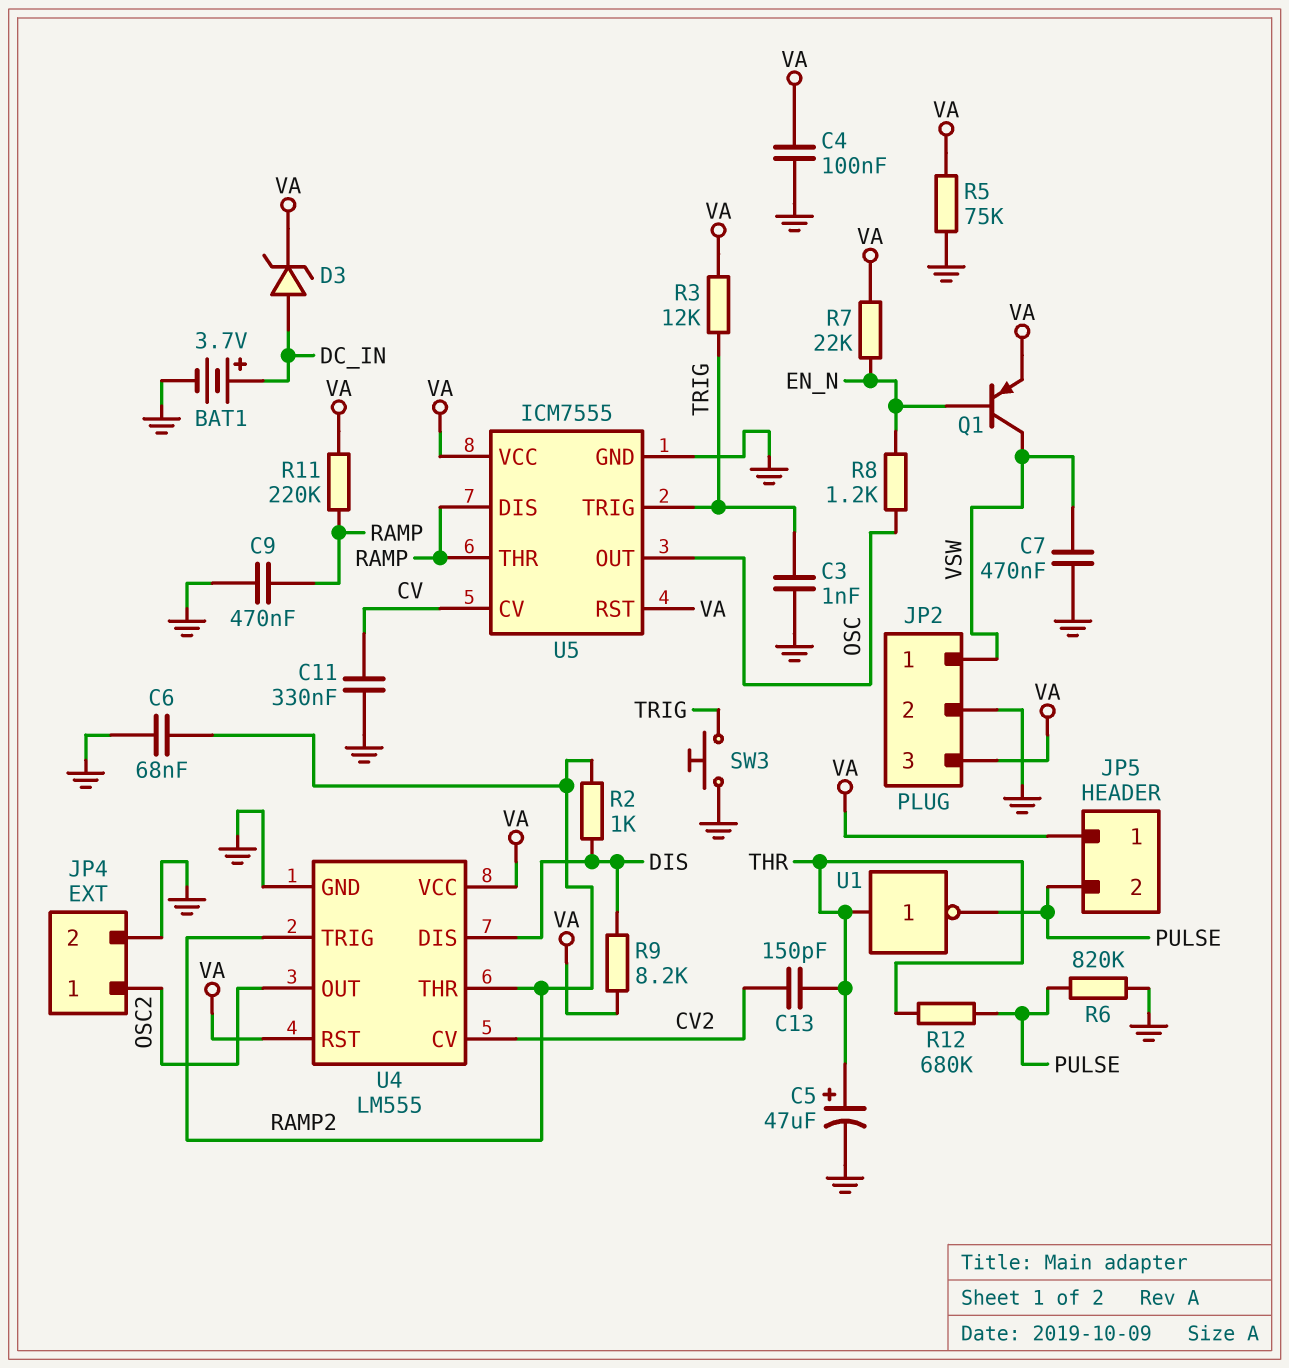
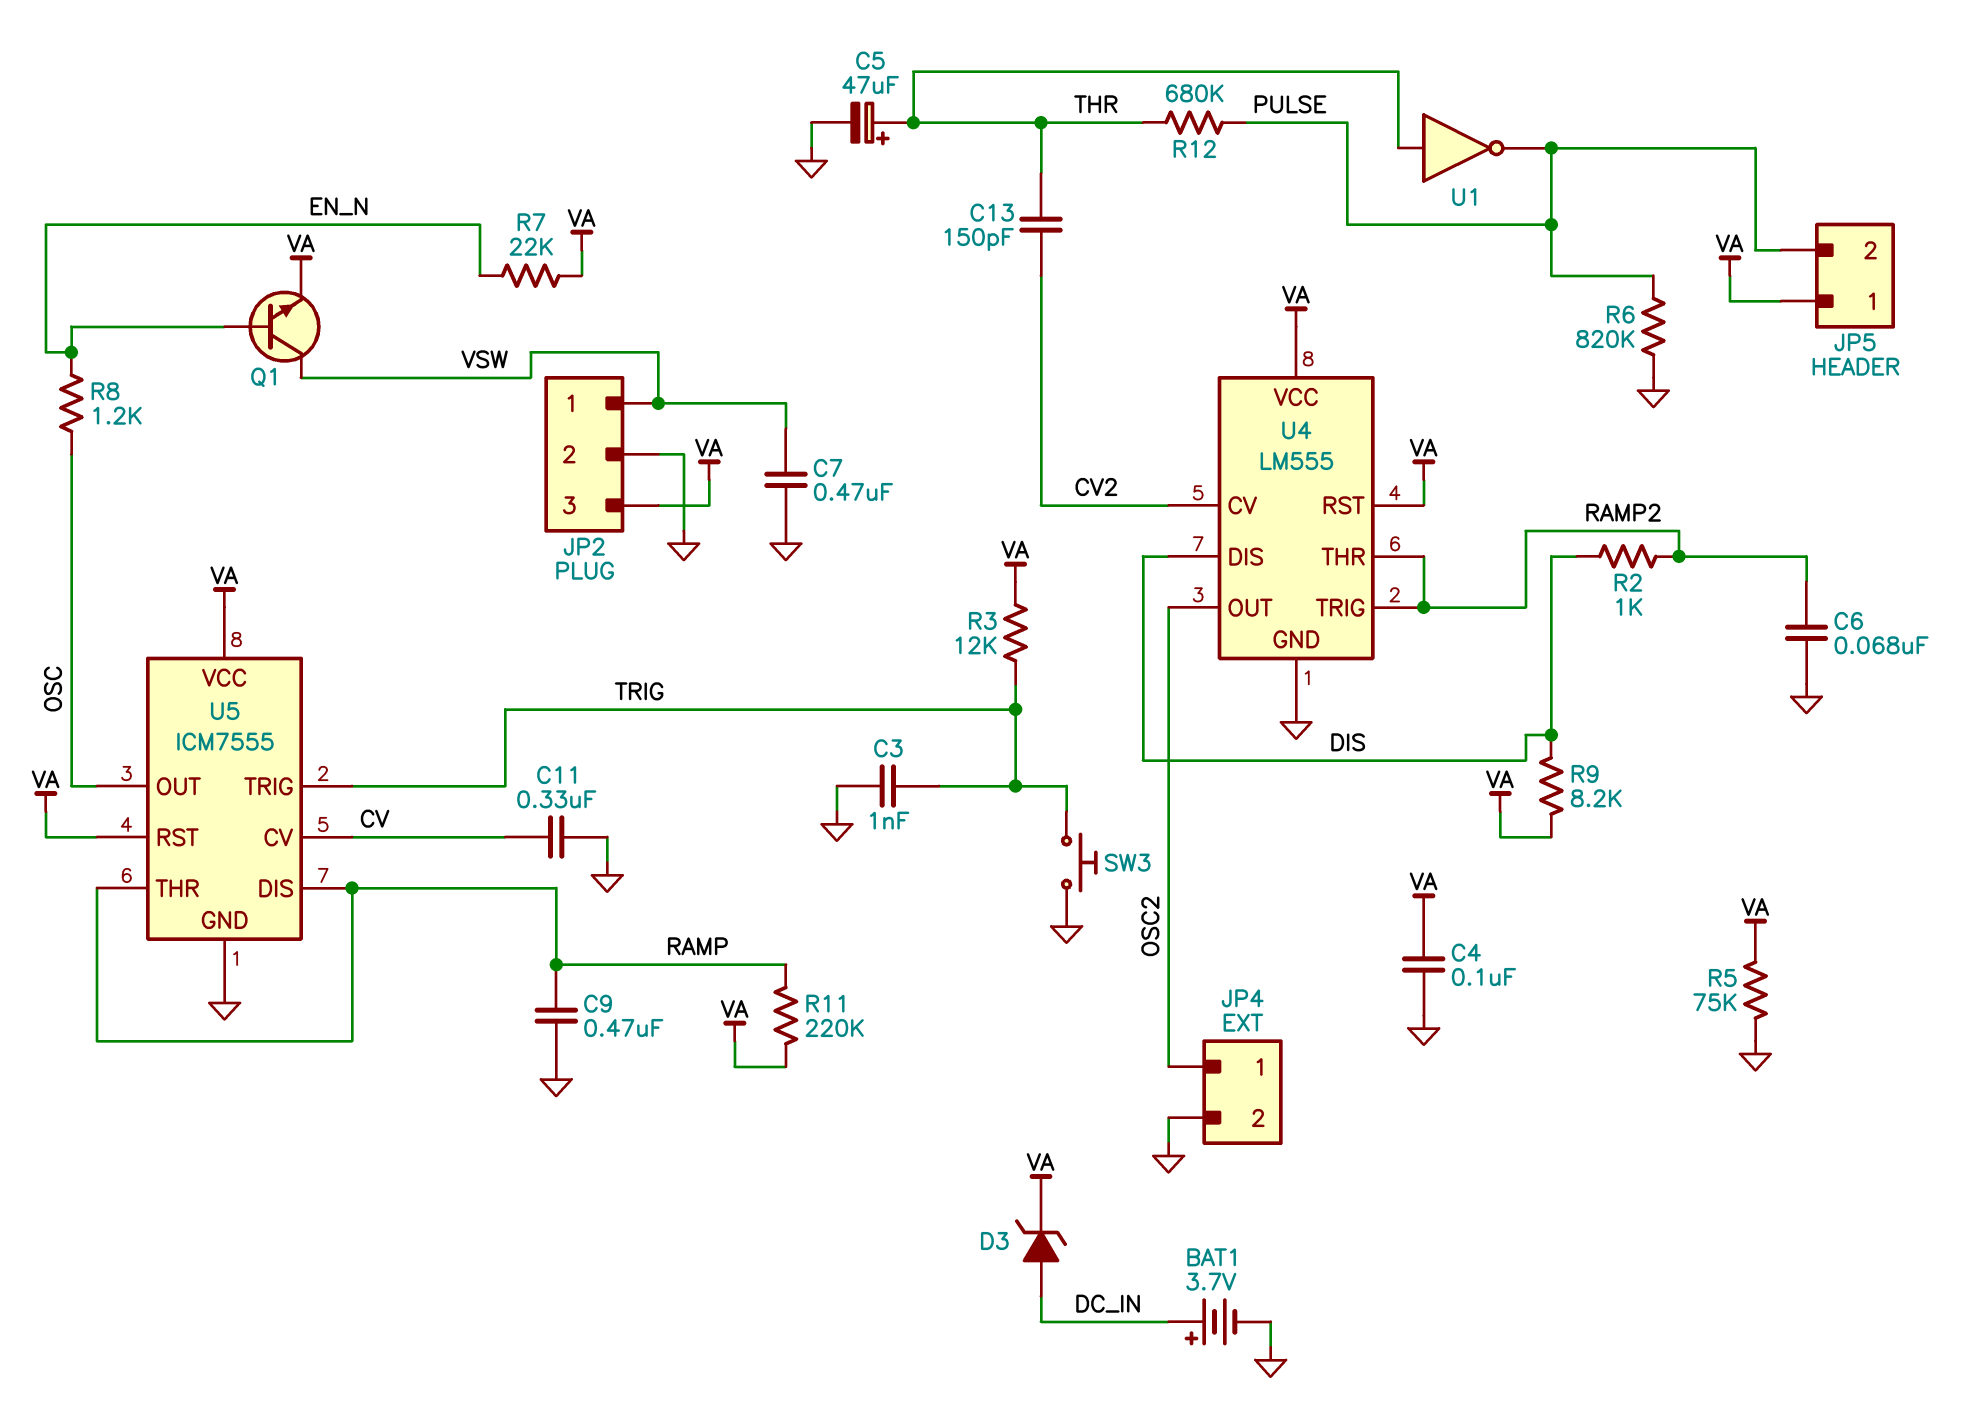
Q1: PNP (B EN_N, C VSW, E VA) -> NPN (B EN_N, C VSW, E VA)

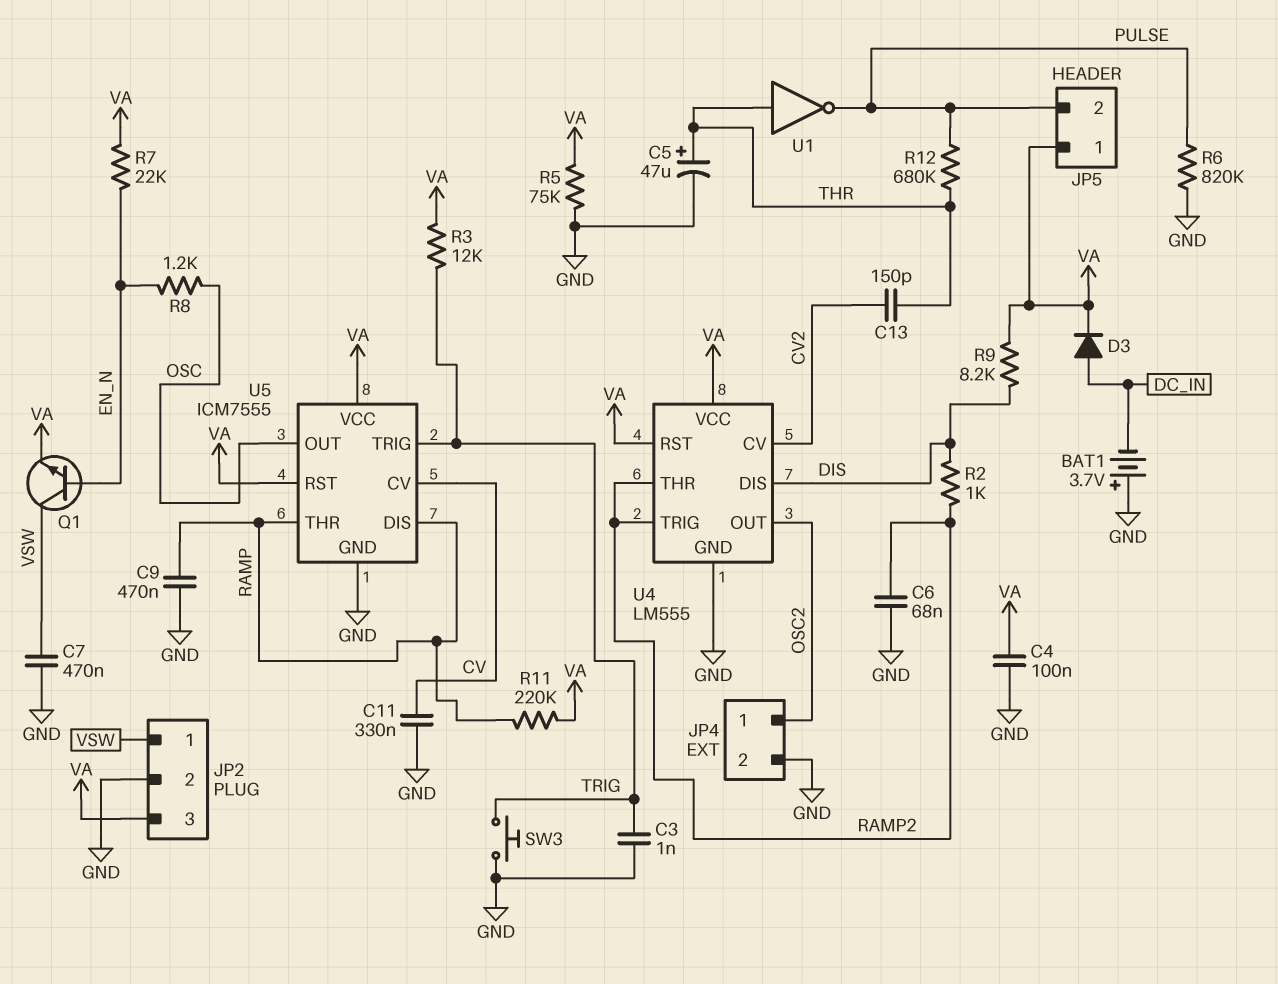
BAT1: 3.7V (plus DC_IN, minus GND) -> 3.7V (plus GND, minus DC_IN)
D3: zener (A DC_IN, K VA) -> diode (A DC_IN, K VA)

